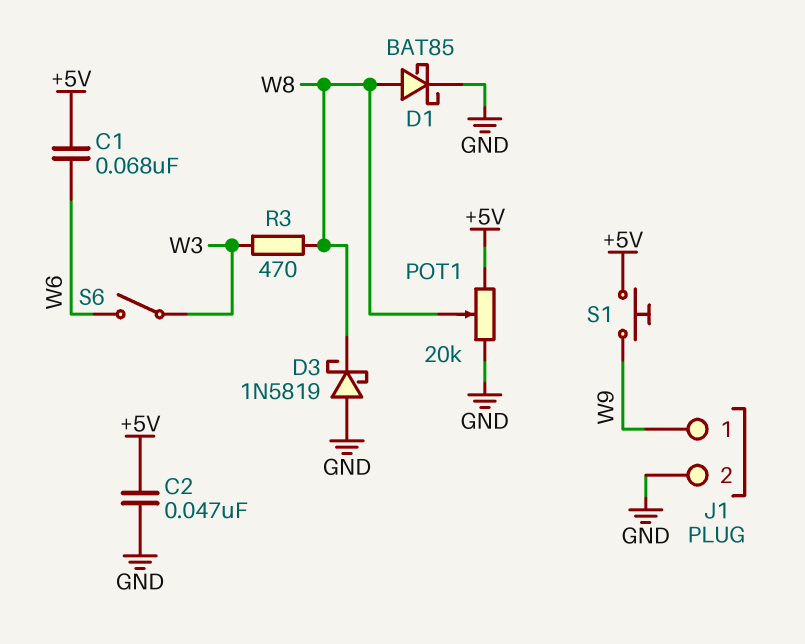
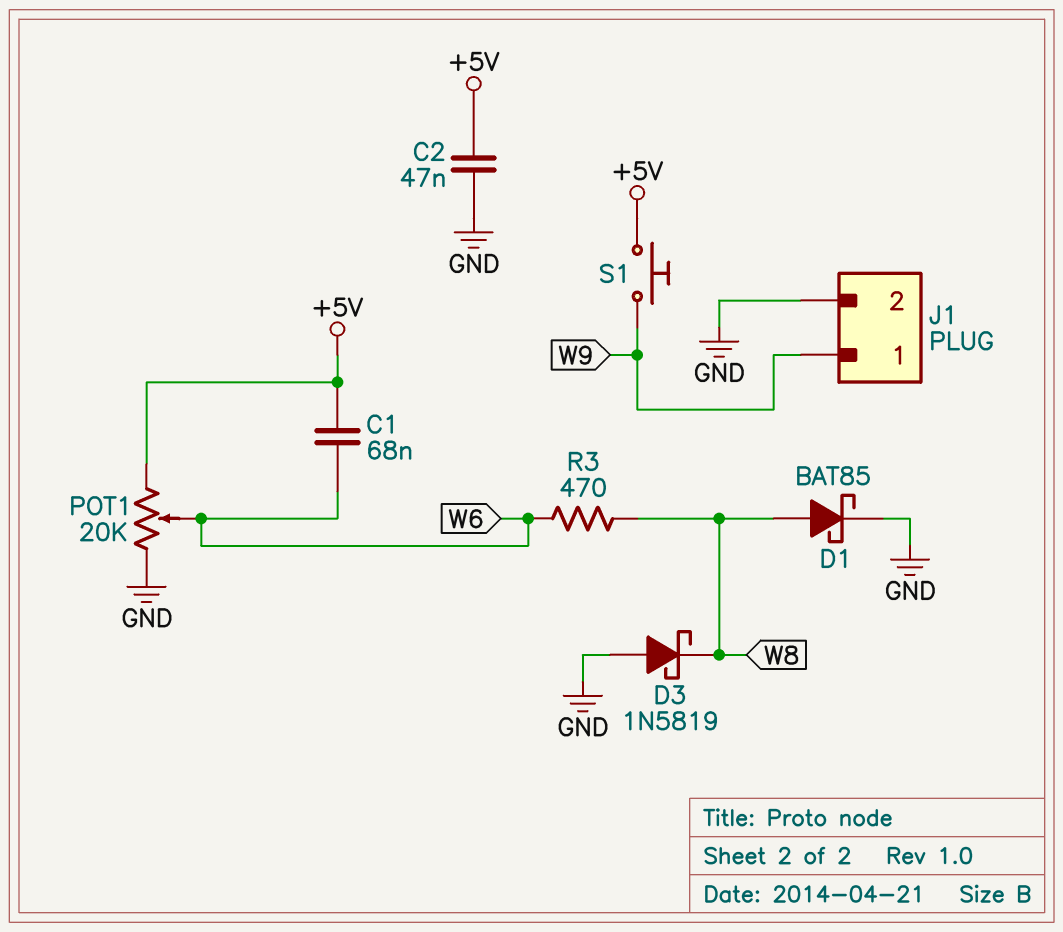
POT1: 20k (+5V, GND, wiper W8) -> 20k (+5V, GND, wiper W6)
R3: 470 (W3, W8) -> 470 (W6, W8)
S6: switch (W3, W6) -> none

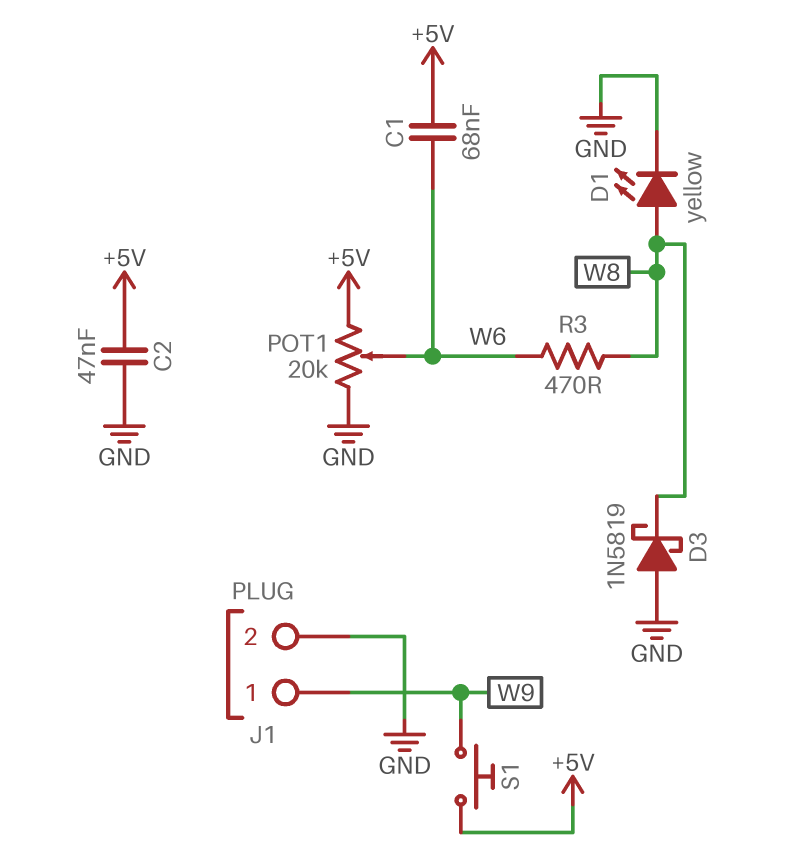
D1: schottky BAT85 (A W8, K GND) -> LED yellow (A W8, K GND)

